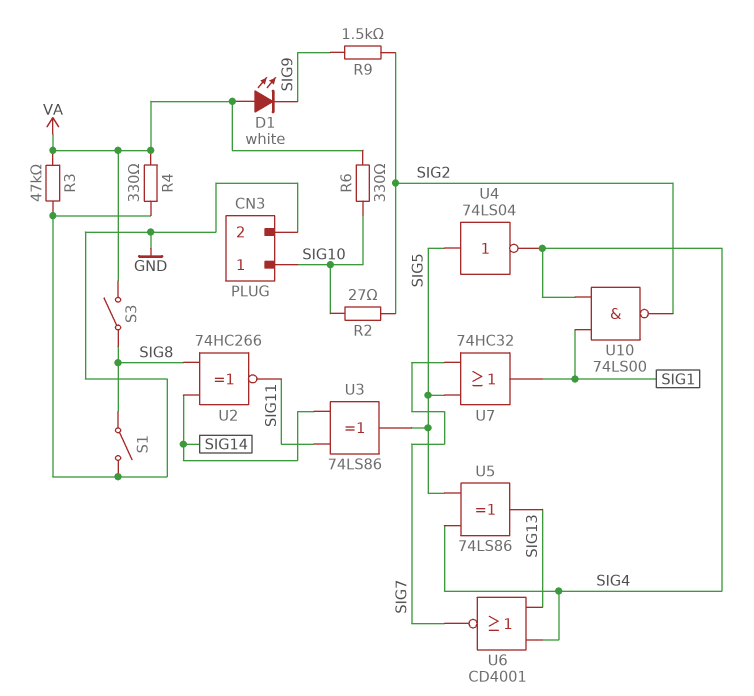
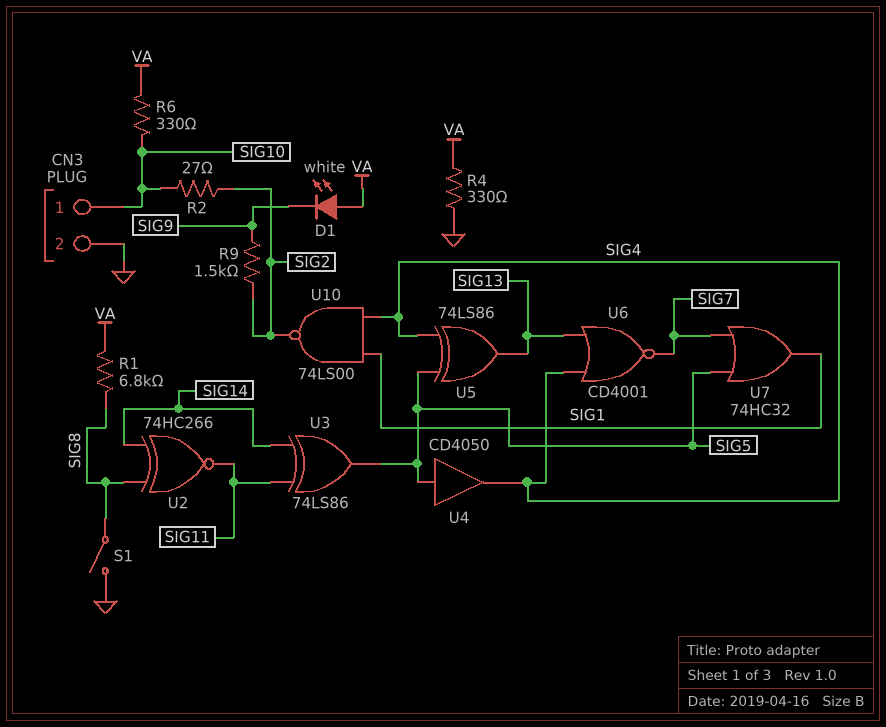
R1: none -> 6.8k (SIG8, VA)
R3: 47k (GND, VA) -> none
S3: switch (SIG8, VA) -> none
U4: NOT 74LS04 (in SIG5, out SIG4) -> buffer CD4050 (in SIG5, out SIG4)

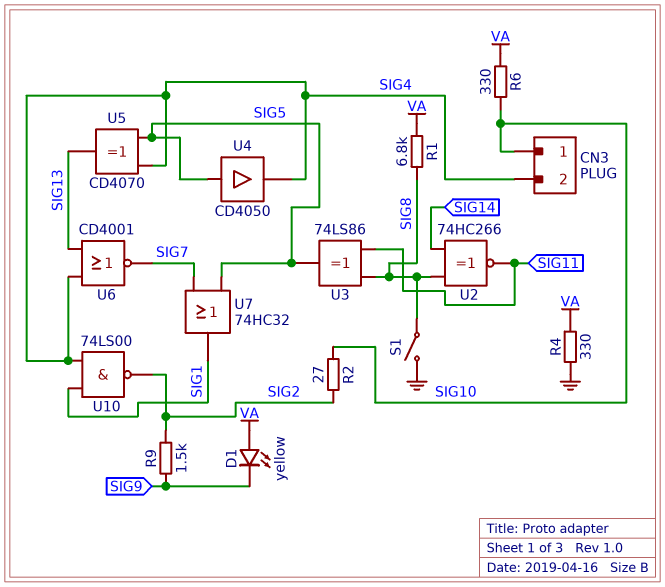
CN3 pin 2: GND -> SIG4
D1: LED white (A VA, K SIG9) -> LED yellow (A VA, K SIG9)
U3: XOR 74LS86 (in SIG11, in SIG14, out SIG5) -> XOR 74LS86 (in SIG8, in SIG11, out SIG5)
U5: XOR 74LS86 (in SIG4, in SIG5, out SIG13) -> XOR CD4070 (in SIG4, in SIG5, out SIG13)

